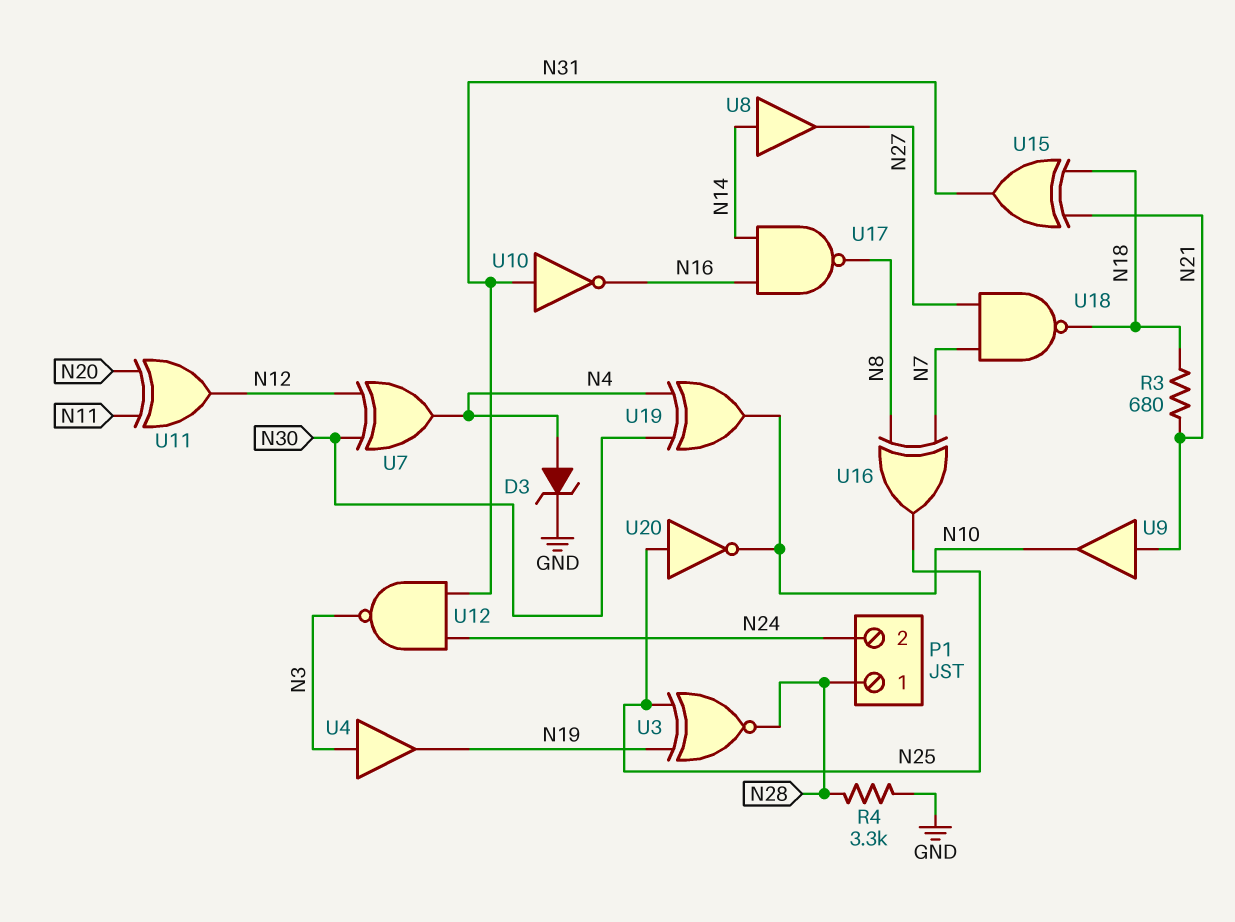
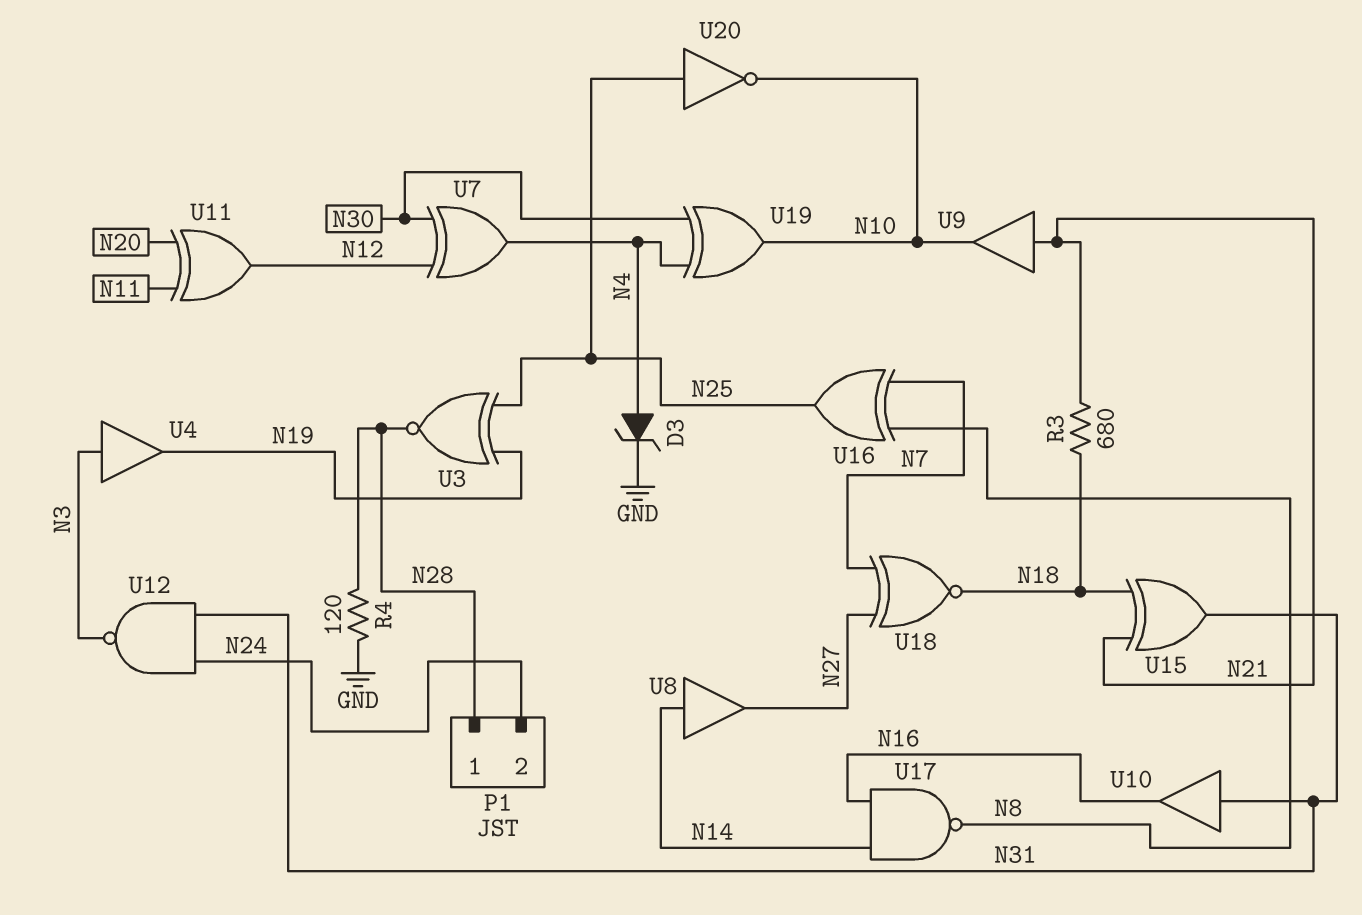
R4: 3.3k (GND, N28) -> 120 (GND, N28)
U10: NOT (in N31, out N16) -> buffer (in N31, out N16)
U18: NAND (in N7, in N27, out N18) -> XNOR (in N7, in N27, out N18)

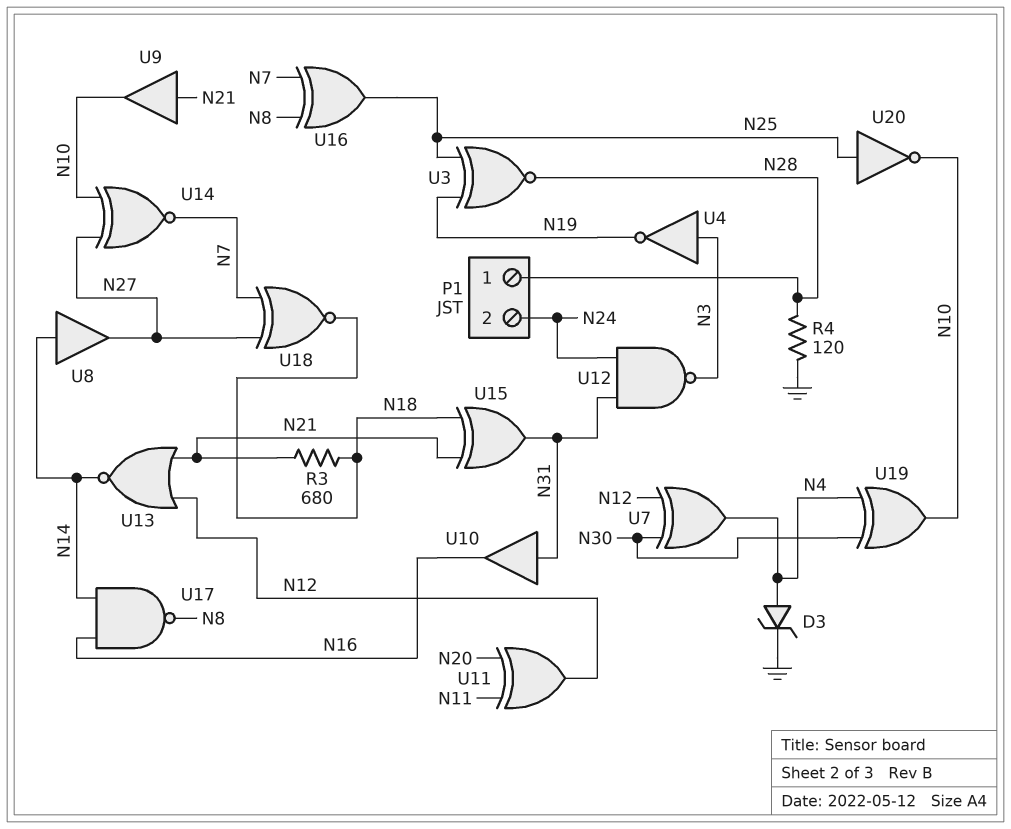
U4: buffer (in N3, out N19) -> NOT (in N3, out N19)
U13: none -> NOR (in N12, in N21, out N14)
U14: none -> XNOR (in N10, in N27, out N7)

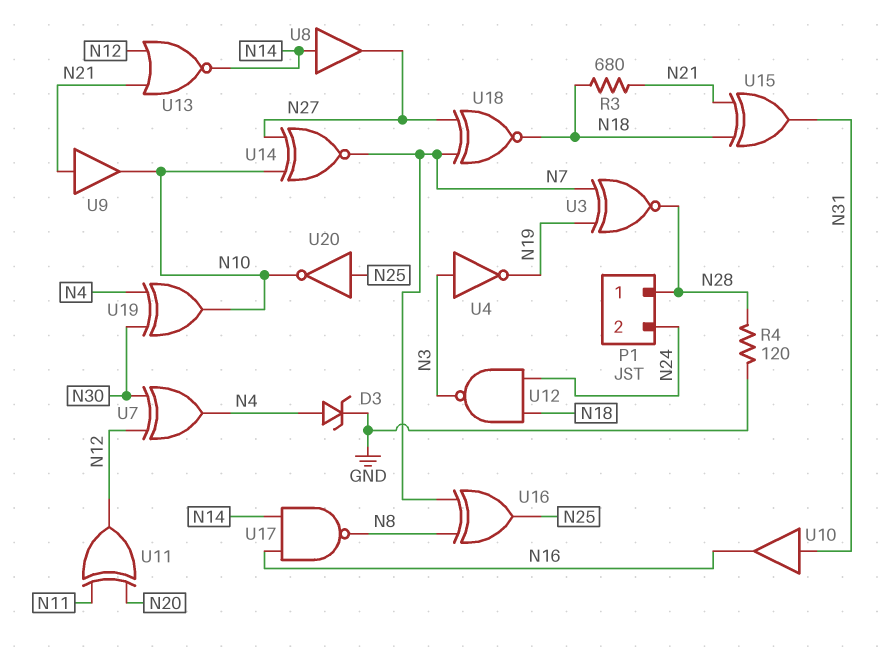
U3: XNOR (in N19, in N25, out N28) -> XNOR (in N7, in N19, out N28)
U12: NAND (in N24, in N31, out N3) -> NAND (in N18, in N24, out N3)

